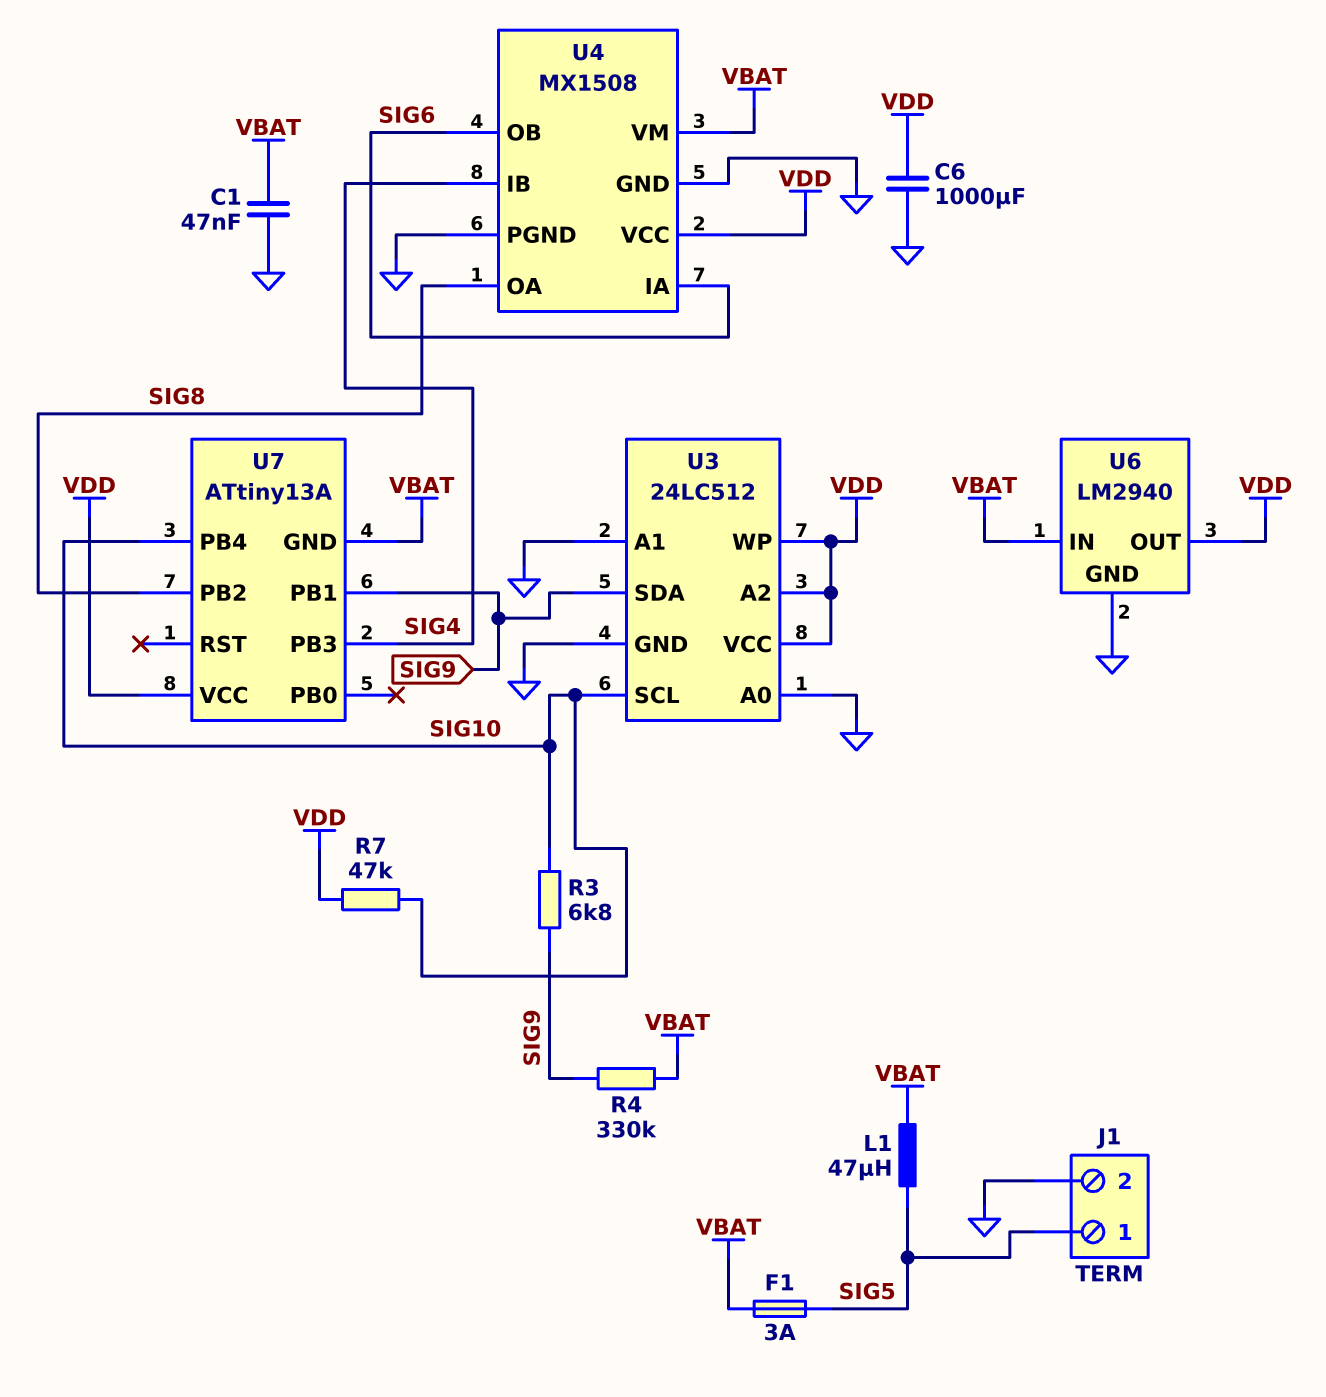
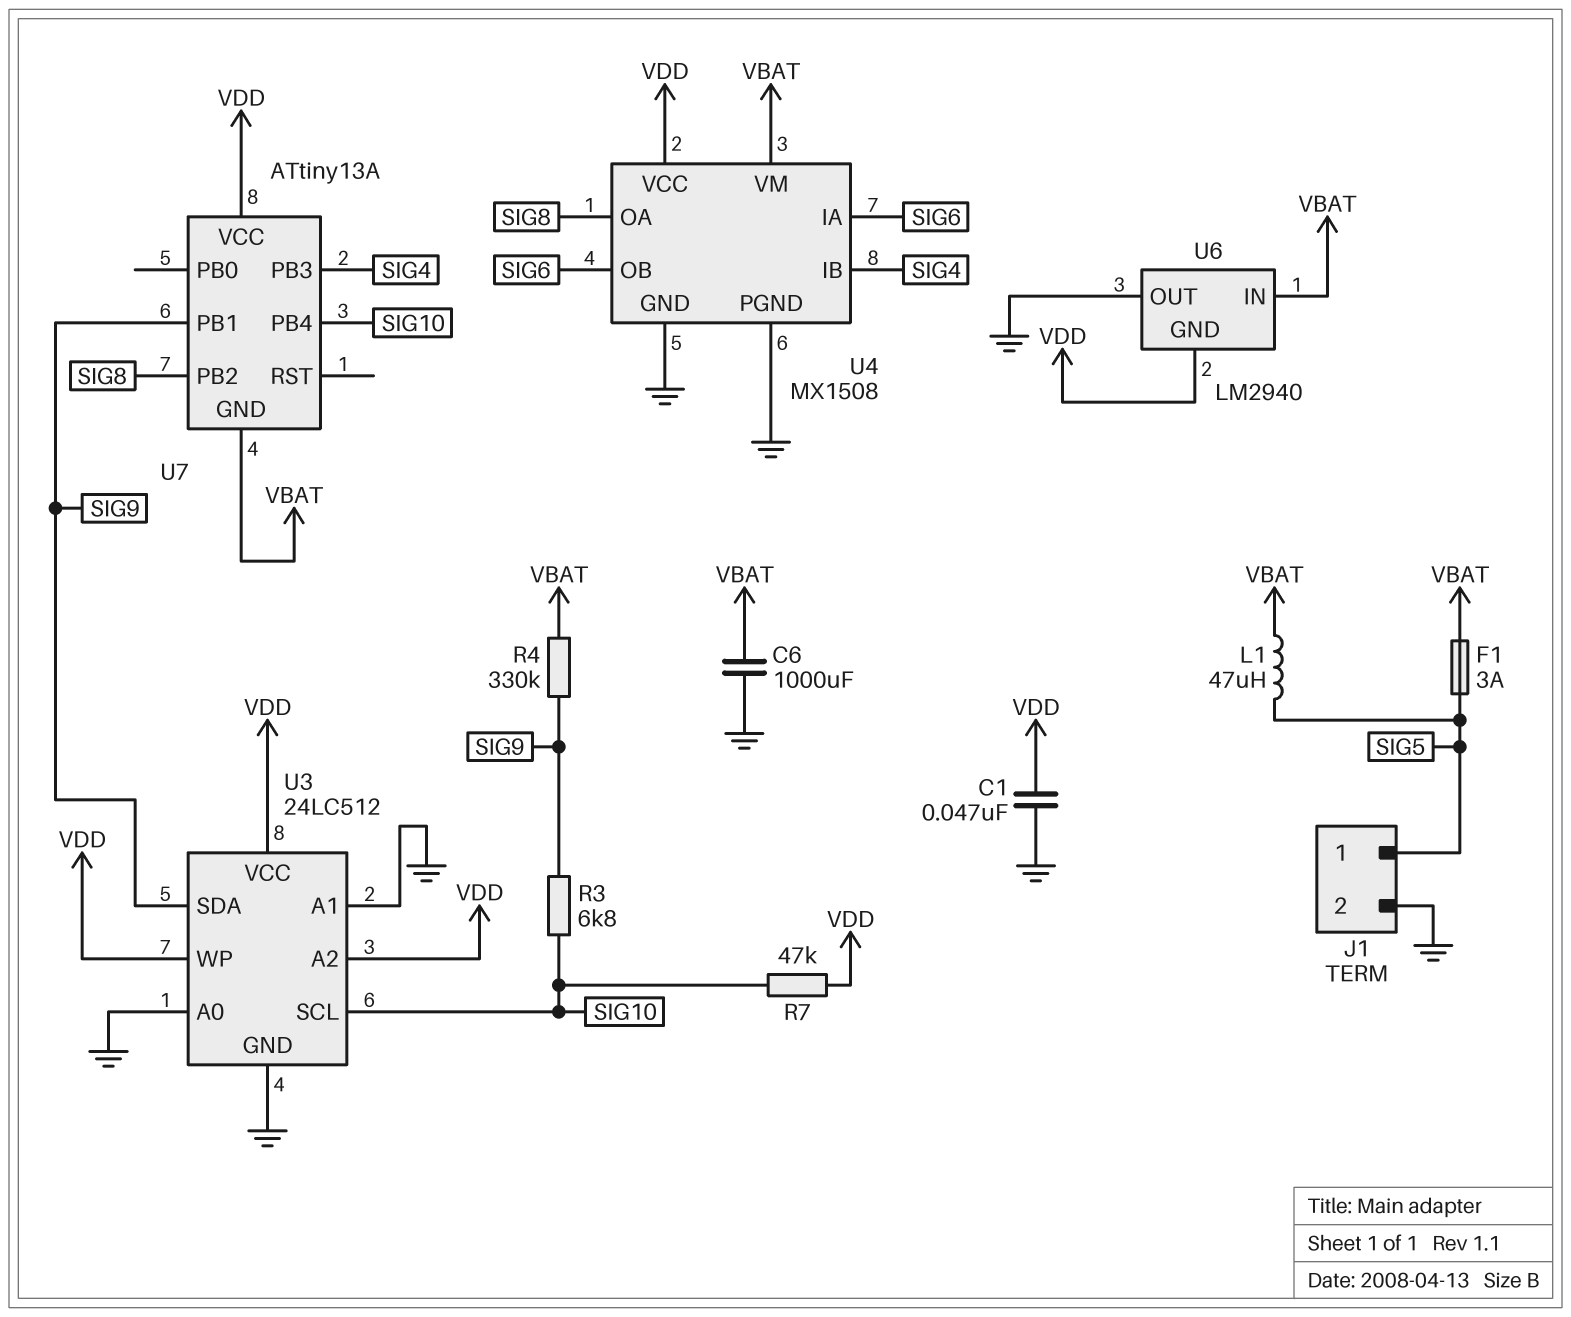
C1: 47nF (GND, VBAT) -> 47nF (GND, VDD)
C6: 1000uF (GND, VDD) -> 1000uF (GND, VBAT)
U6 pin GND: GND -> VDD
U6 pin OUT: VDD -> GND

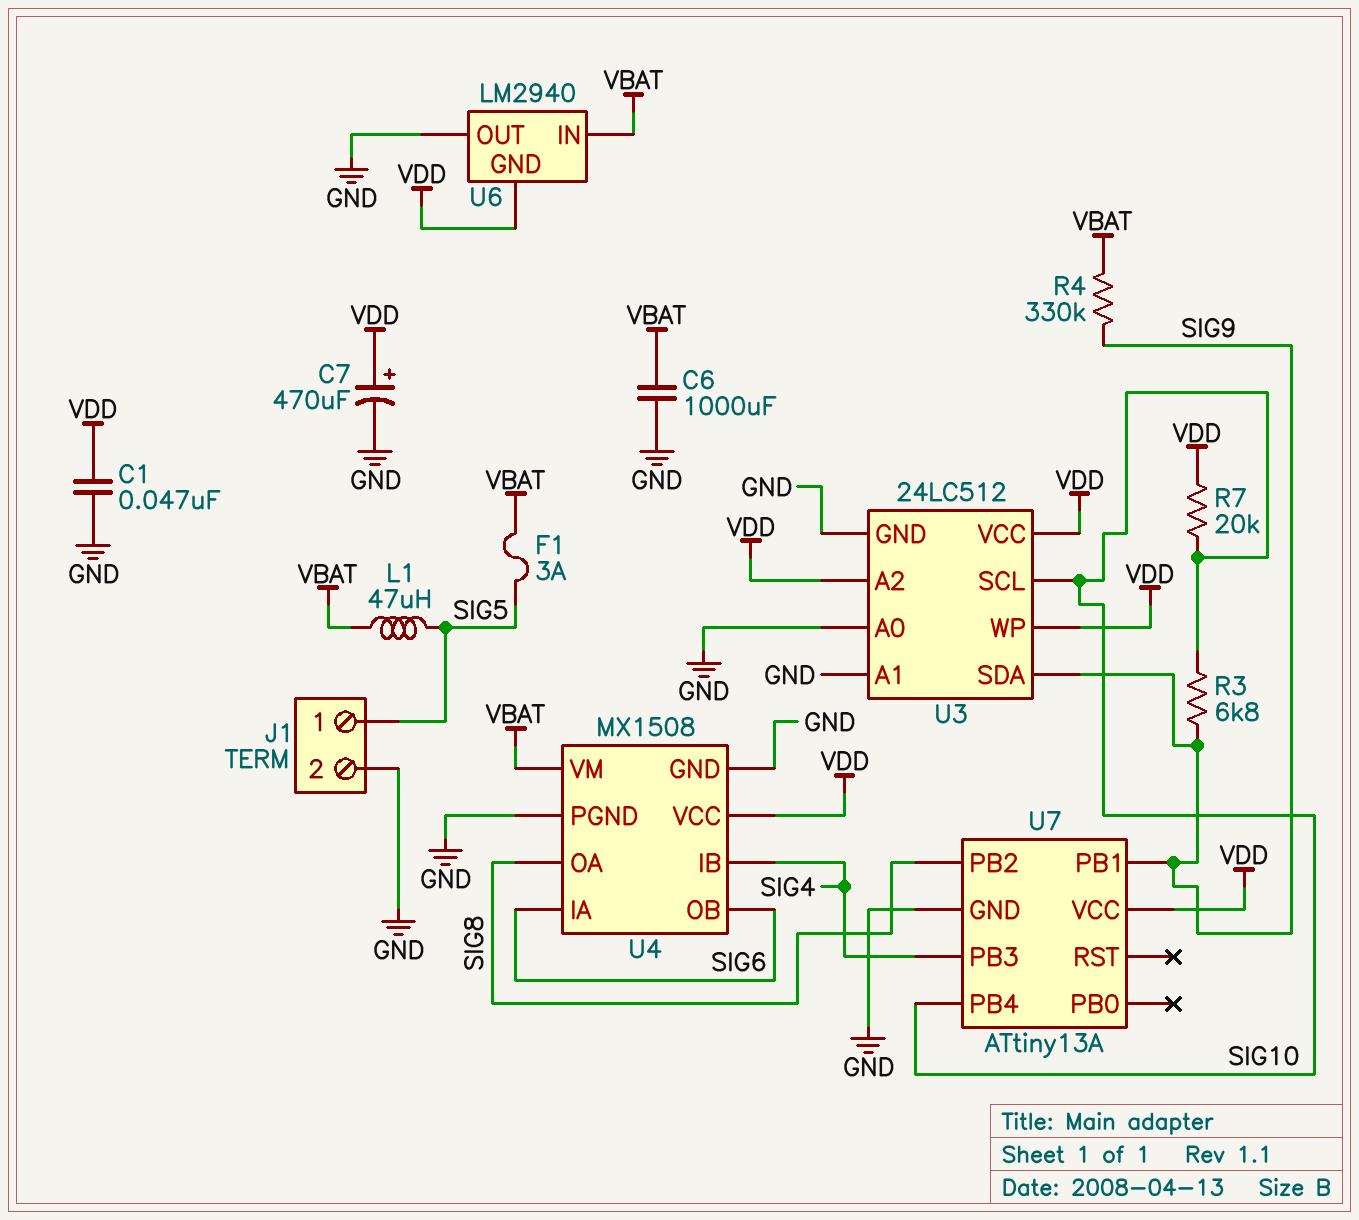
C7: none -> 470uF (plus VDD, minus GND)
R7: 47k (SIG10, VDD) -> 20k (SIG10, VDD)
U7 pin GND: VBAT -> GND

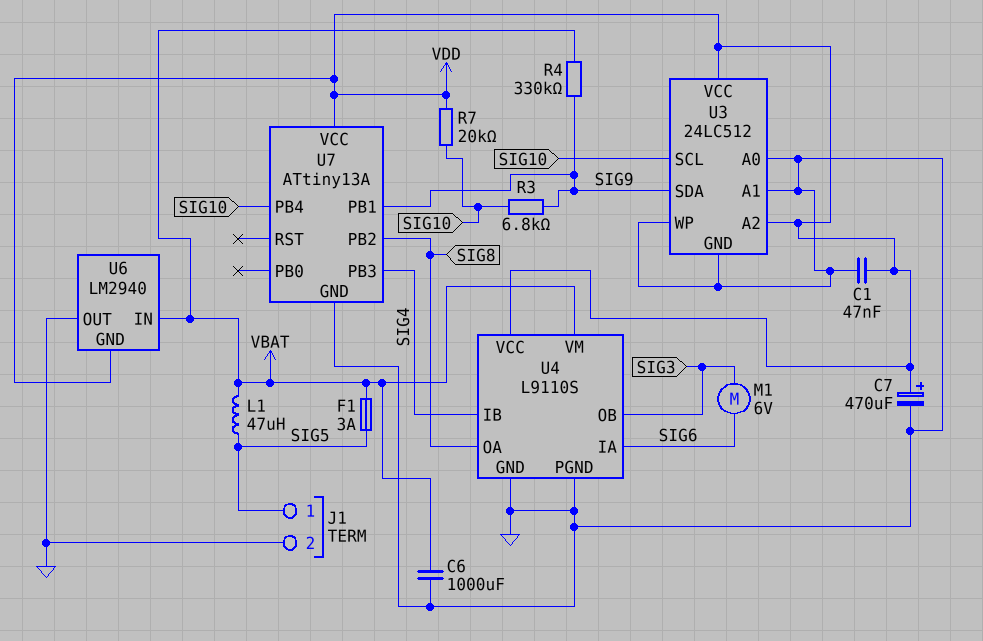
M1: none -> motor 6V (SIG3, SIG6)
U3 pin WP: VDD -> GND
U4: MX1508 -> L9110S
U4 pin OB: SIG6 -> SIG3

